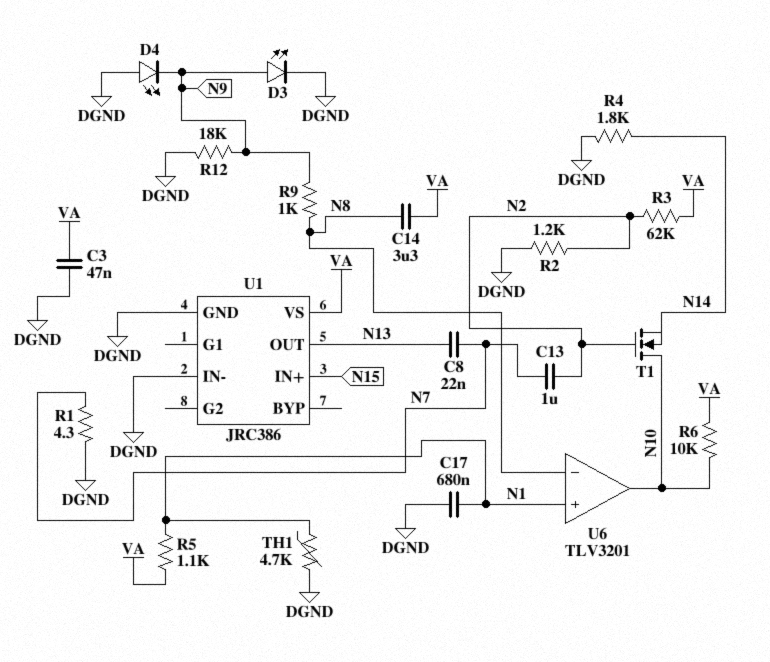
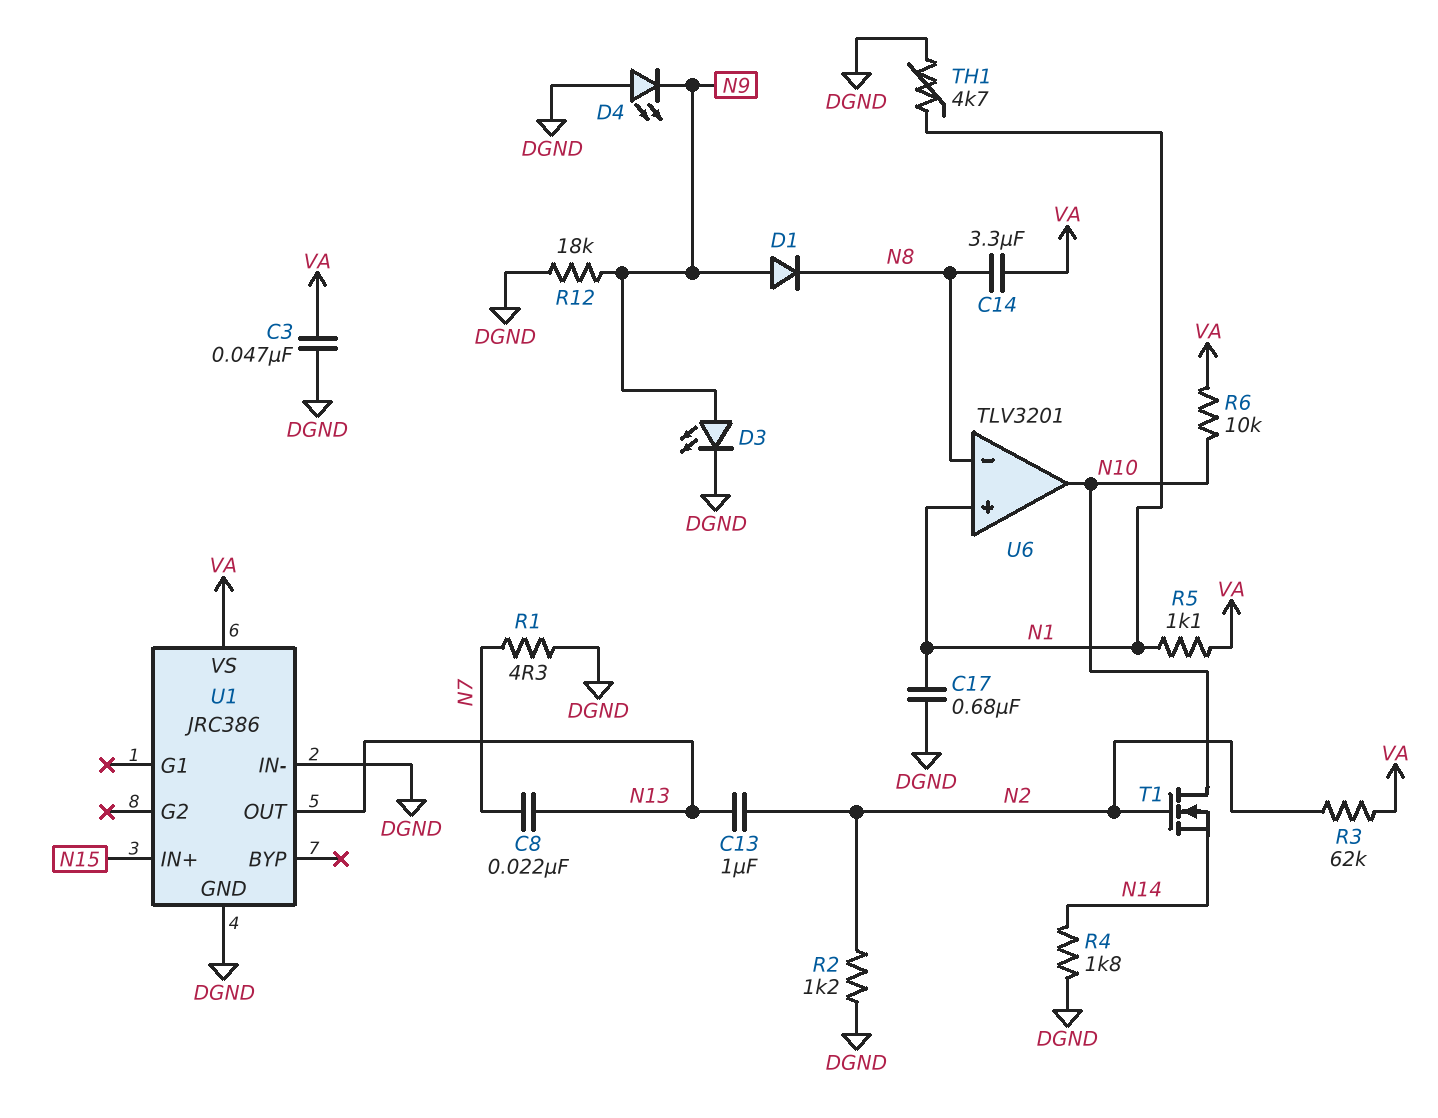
C13: 1uF (N2, N7) -> 1uF (N2, N13)
D1: none -> diode (A N9, K N8)
R9: 1k (N8, N9) -> none

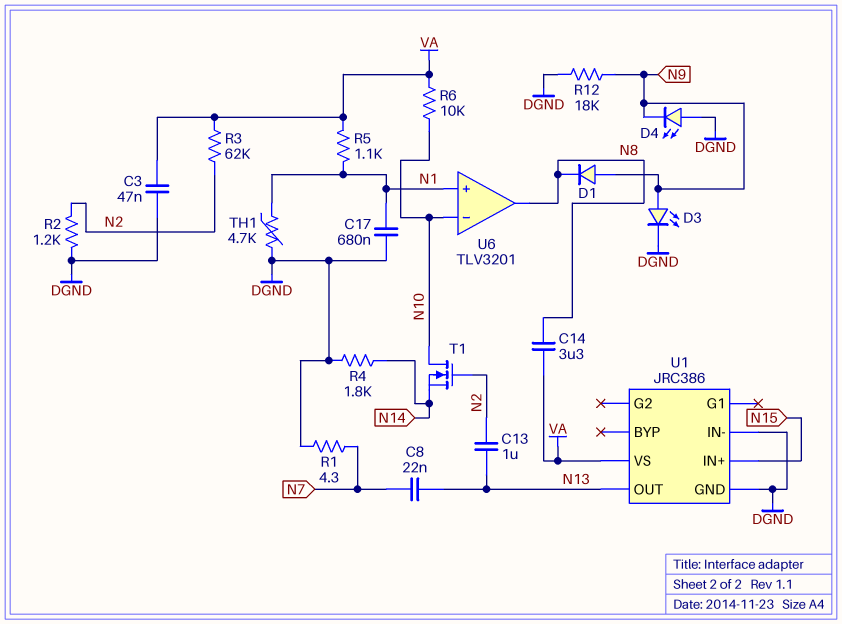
U6 pin in-: N8 -> N10
U6 pin out: N10 -> N8

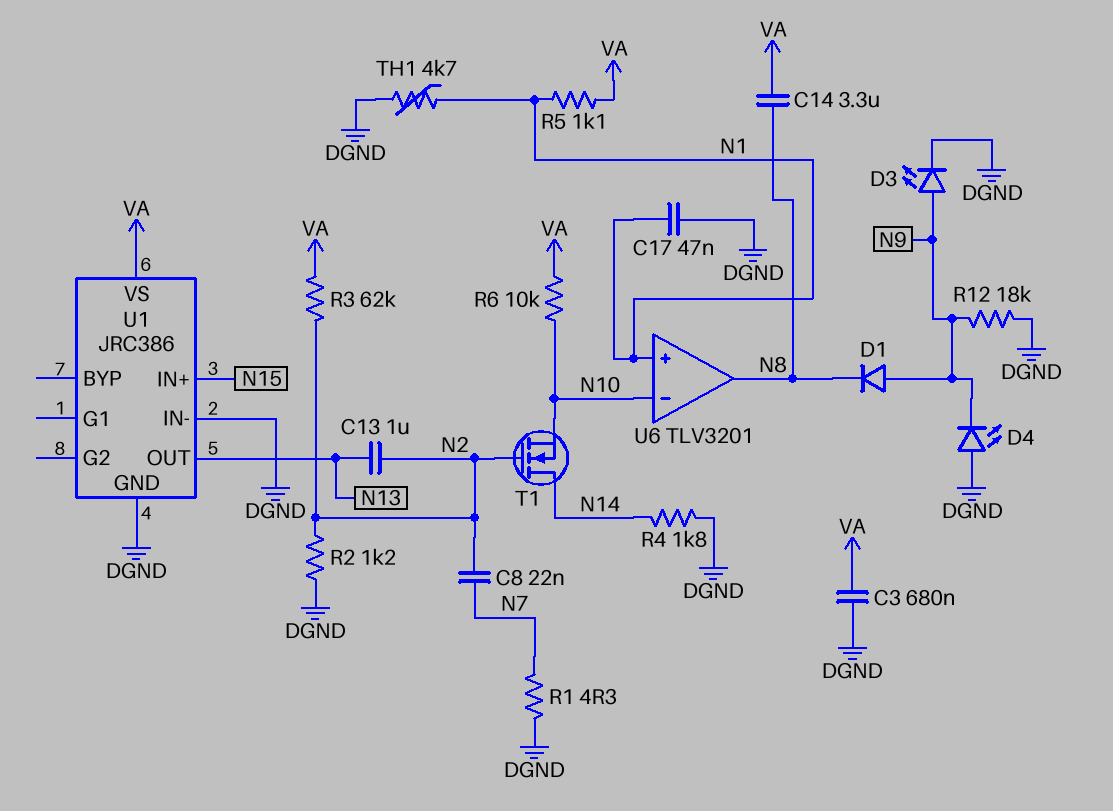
C3: 47nF (DGND, VA) -> 680nF (DGND, VA)
C8: 22nF (N7, N13) -> 22nF (N2, N7)
C17: 680nF (DGND, N1) -> 47nF (DGND, N1)
T1: NMOS (G N2, D N10, S N14) -> NMOS (G N2, D N14, S N10)

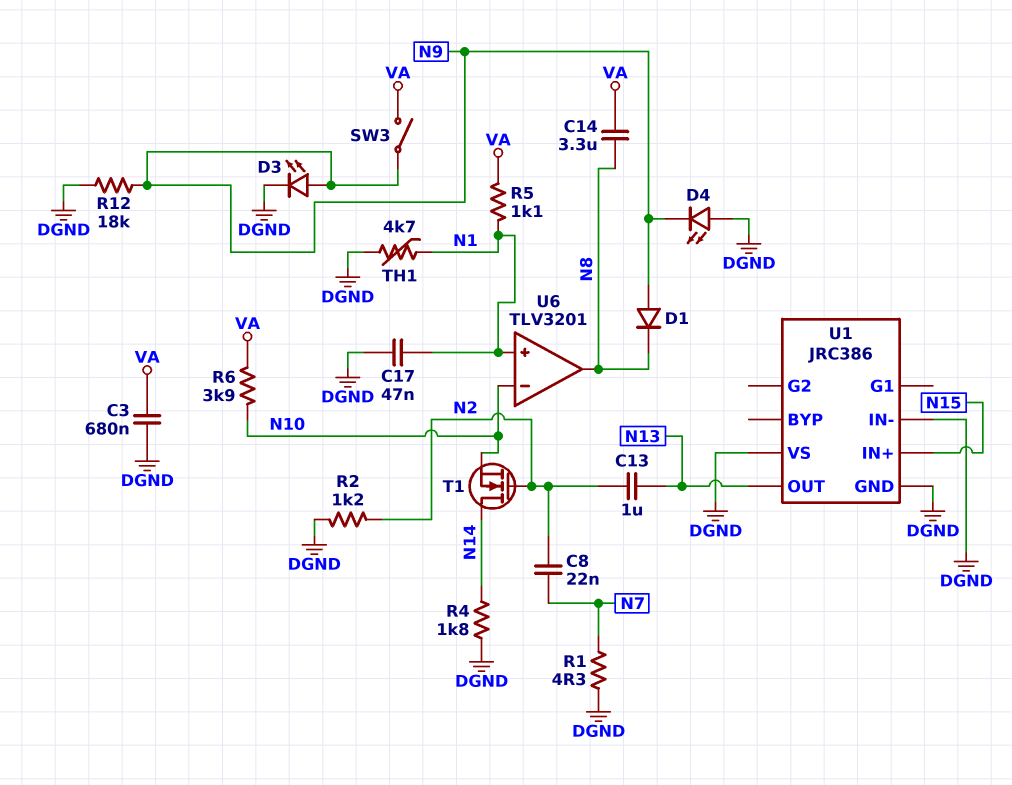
R3: 62k (N2, VA) -> none
R6: 10k (N10, VA) -> 3.9k (N10, VA)
SW3: none -> switch (N9, VA)
U1 pin VS: VA -> DGND

